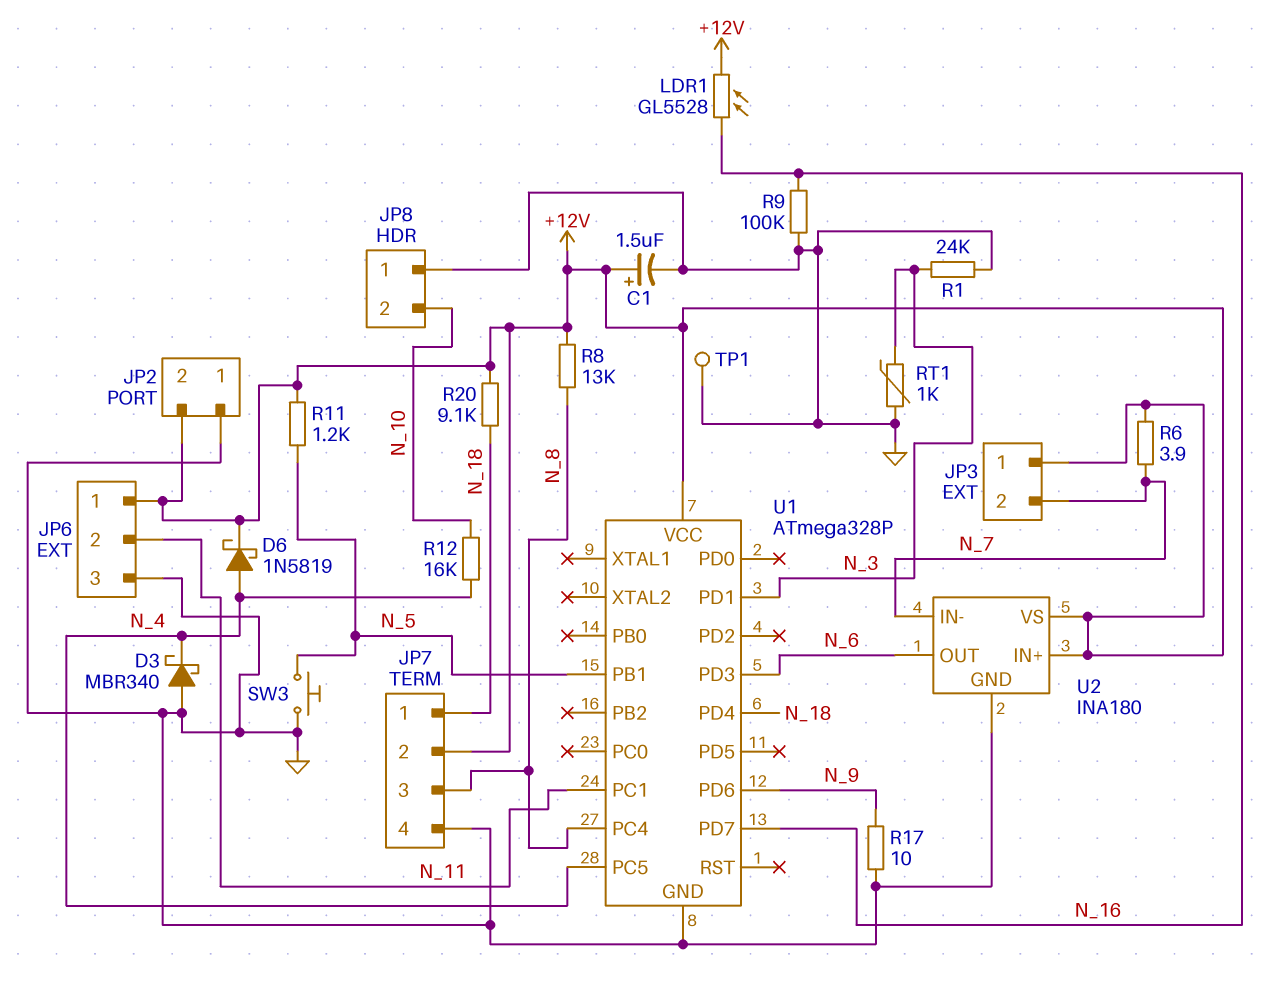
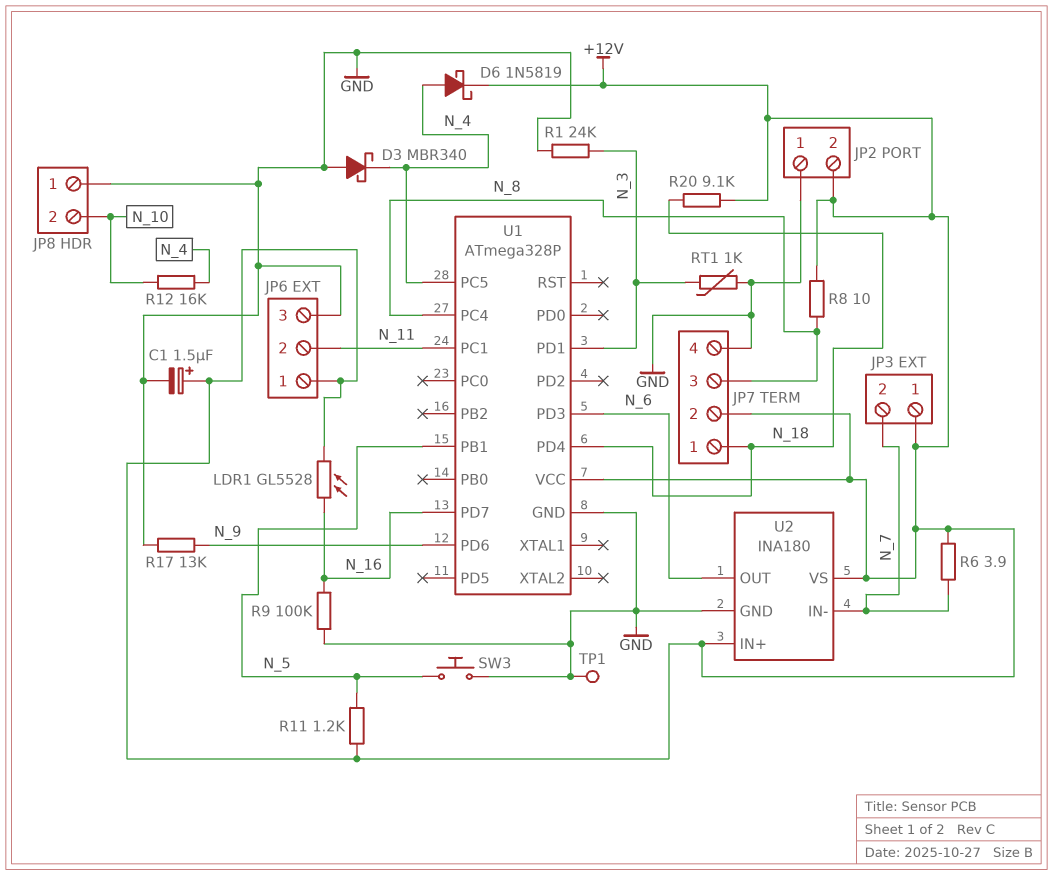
R8: 13k (+12V, N_8) -> 10 (+12V, N_8)
R17: 10 (GND, N_9) -> 13k (GND, N_9)

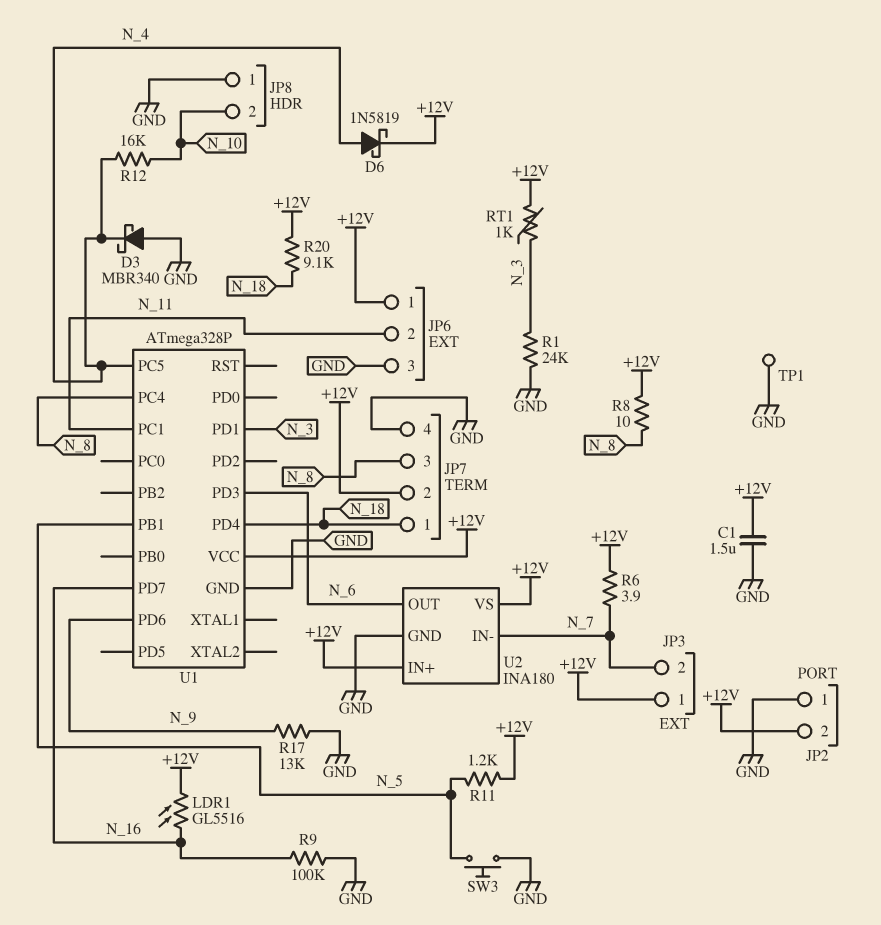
C1: 1.5uF (plus +12V, minus GND) -> 1.5uF (+12V, GND)
LDR1: GL5528 (+12V, N_16) -> GL5516 (+12V, N_16)
RT1: 1k (GND, N_3) -> 1k (+12V, N_3)

